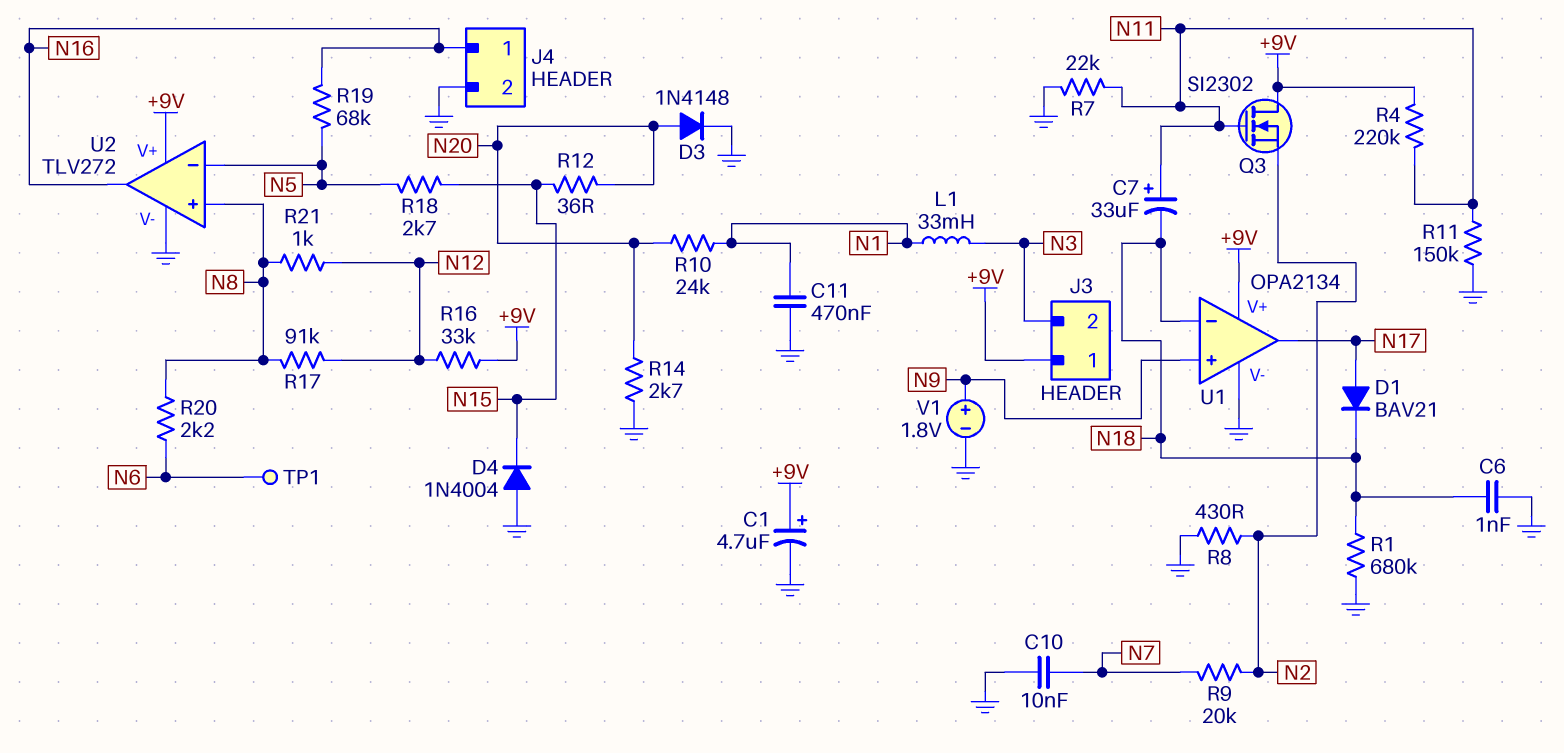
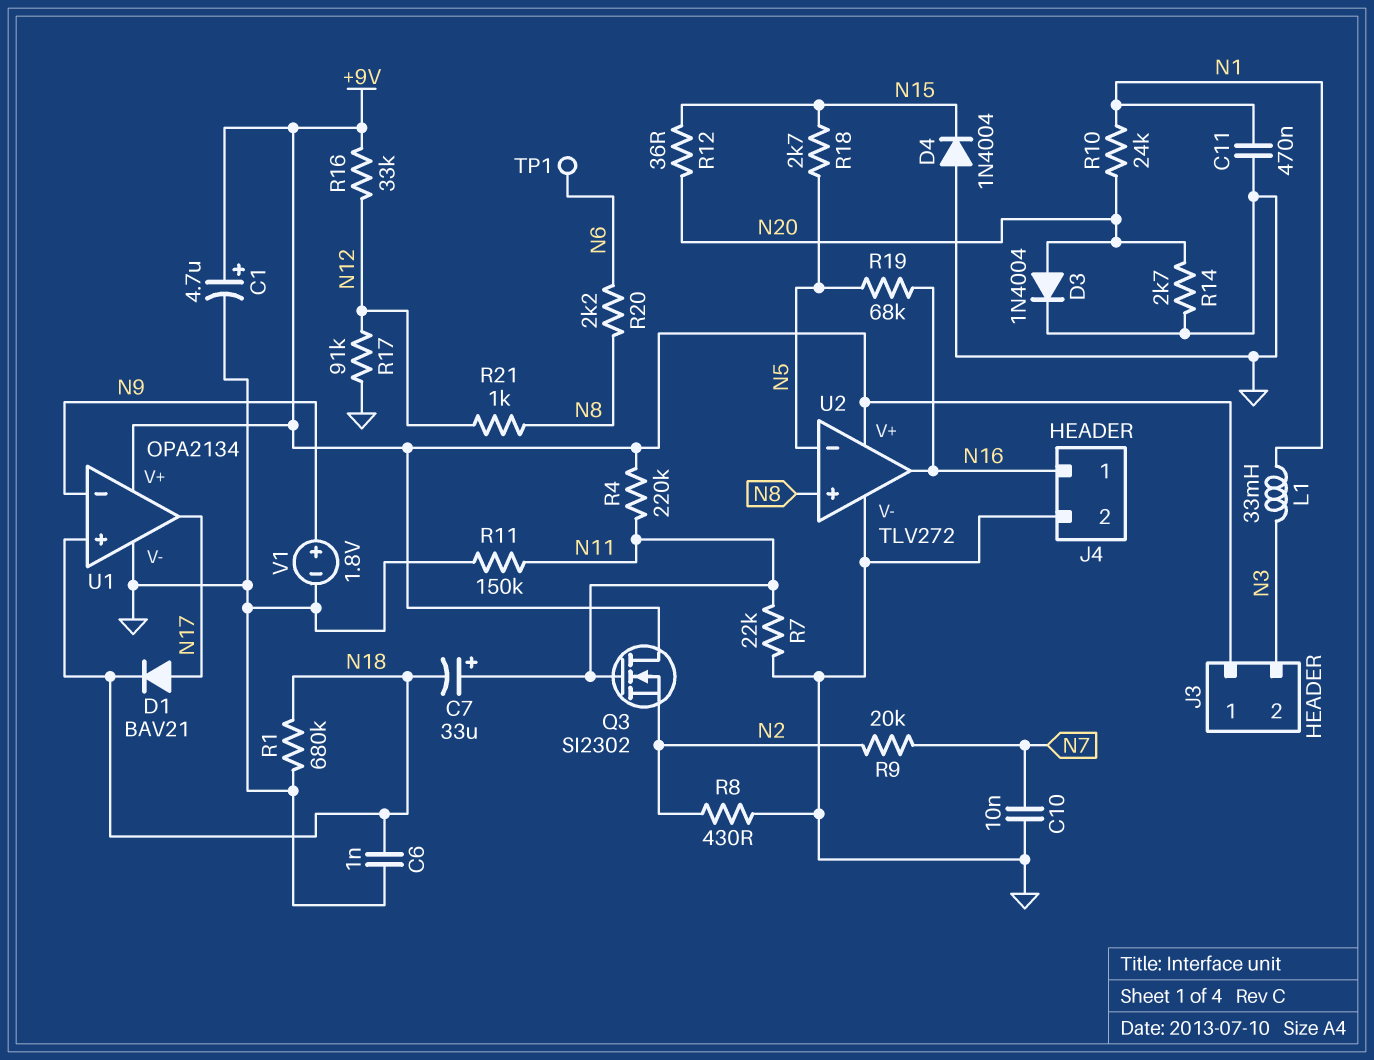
D3: diode 1N4148 (A N20, K GND) -> diode 1N4004 (A N20, K GND)
R17: 91k (N8, N12) -> 91k (GND, N12)
U1 pin in+: N9 -> N18
U1 pin in-: N18 -> N9

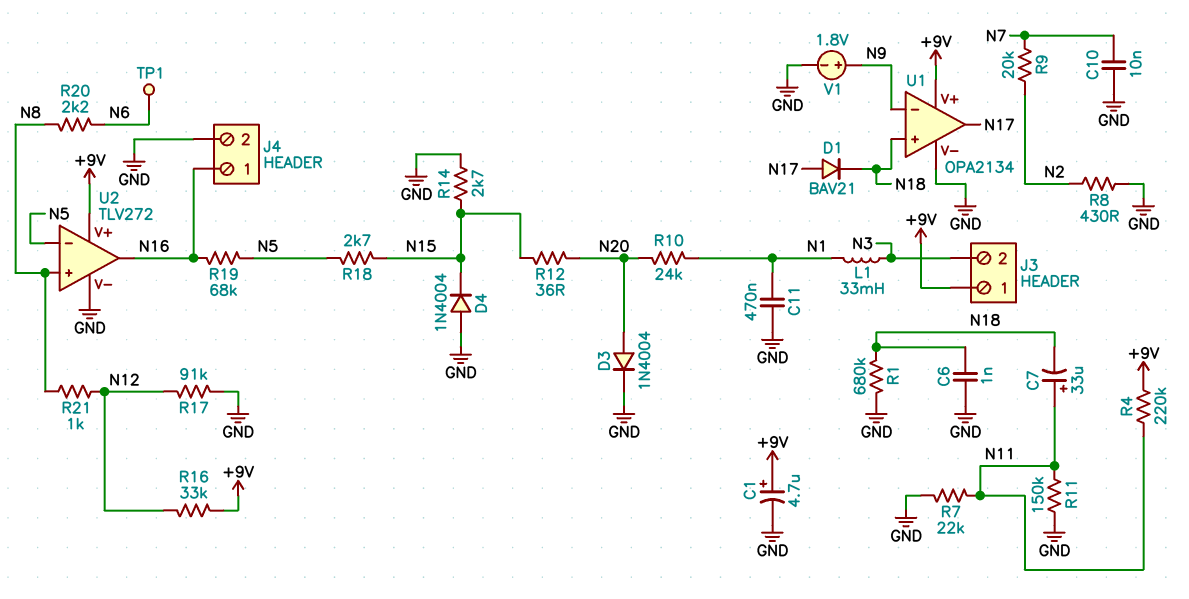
Q3: NMOS SI2302 (G N11, D +9V, S N2) -> none
R14: 2.7k (GND, N20) -> 2.7k (GND, N15)

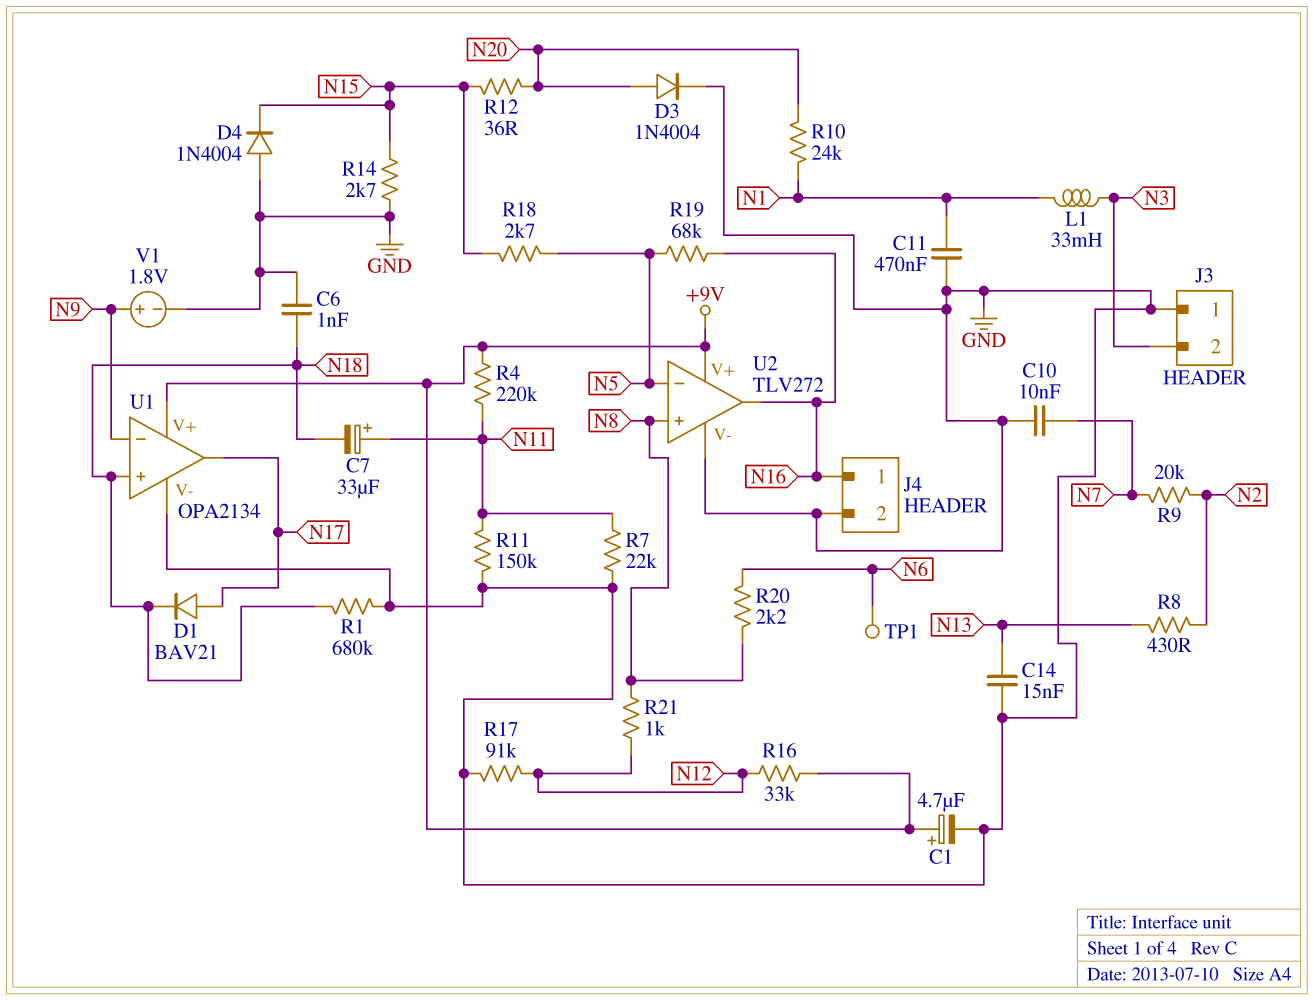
C14: none -> 15nF (GND, N13)
J3 pin 1: +9V -> GND
R8: 430 (GND, N2) -> 430 (N2, N13)

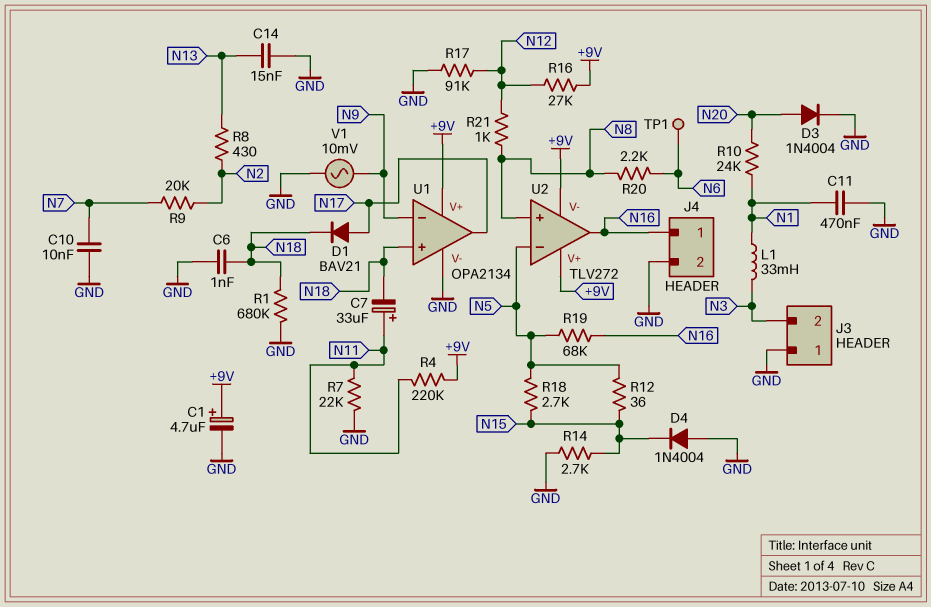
R11: 150k (GND, N11) -> none
R12: 36 (N15, N20) -> 36 (N5, N15)
R16: 33k (+9V, N12) -> 27k (+9V, N12)
U2 pin V-: GND -> +9V
V1: 1.8V (plus N9, minus GND) -> AC 10mV (GND, N9)

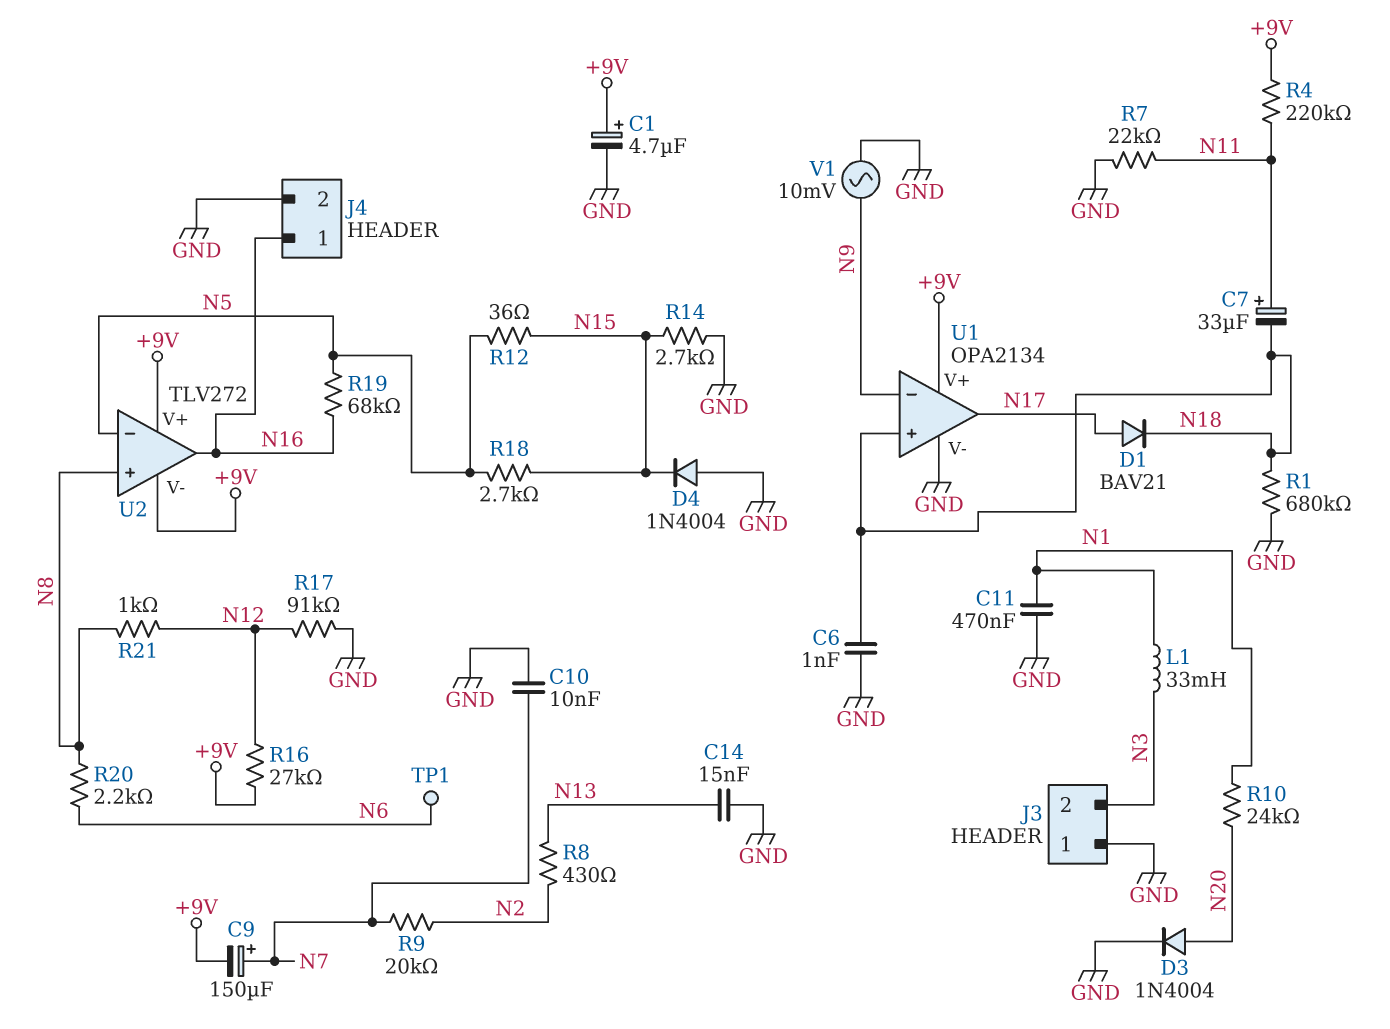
C9: none -> 150uF (plus N7, minus +9V)

